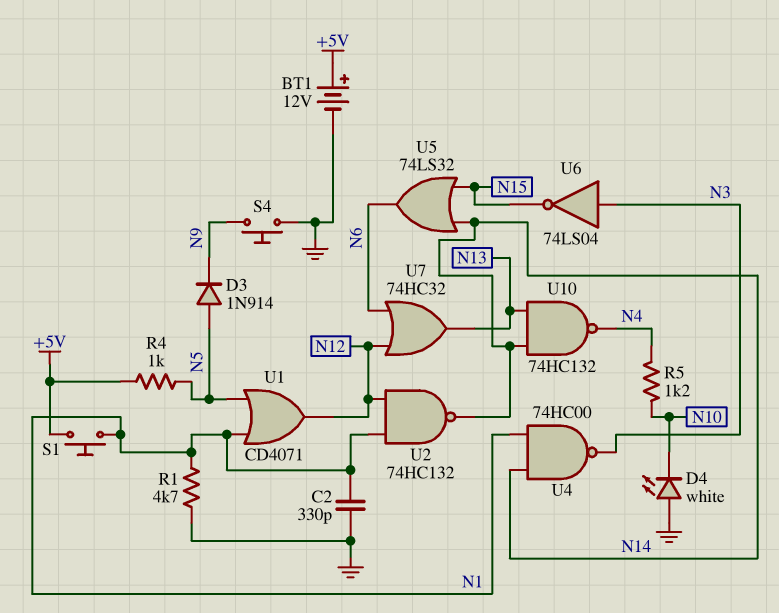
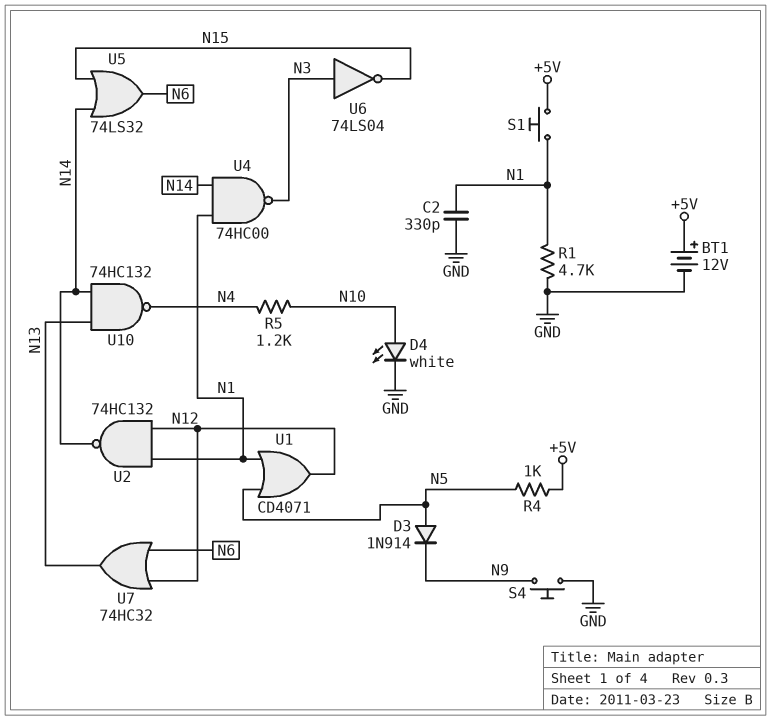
D4: LED white (A GND, K N10) -> LED white (A N10, K GND)

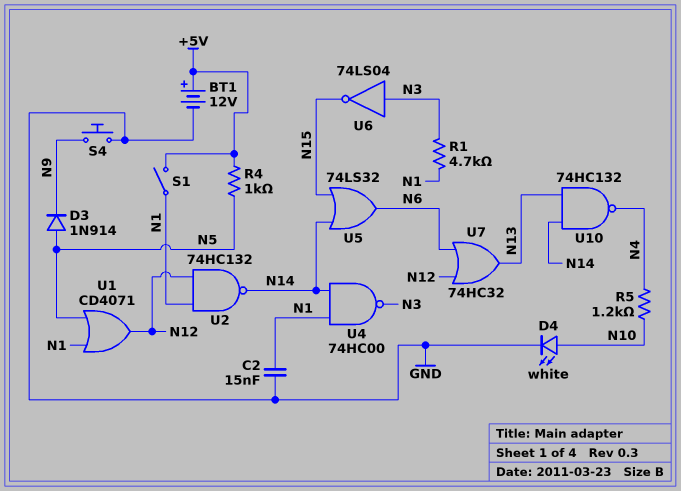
C2: 330pF (GND, N1) -> 15nF (GND, N1)
R1: 4.7k (GND, N1) -> 4.7k (N1, N3)
S1: button (+5V, N1) -> switch (+5V, N1)

